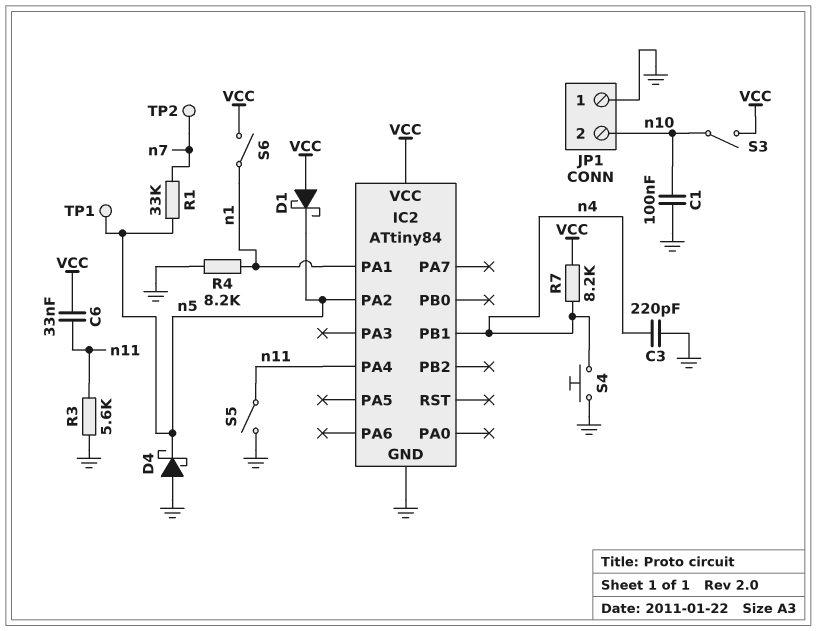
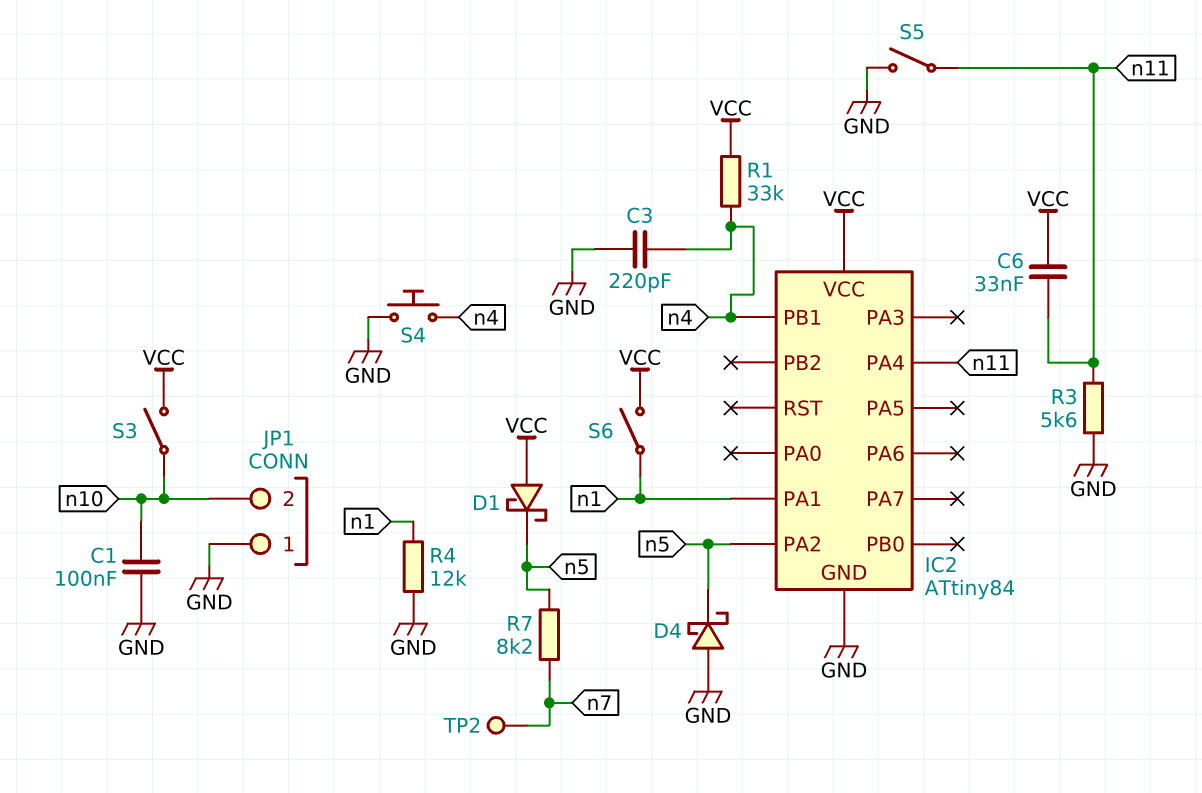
R1: 33k (n5, n7) -> 33k (VCC, n4)
R4: 8.2k (GND, n1) -> 12k (GND, n1)
R7: 8.2k (VCC, n4) -> 8.2k (n5, n7)
TP1: test point (n5) -> none

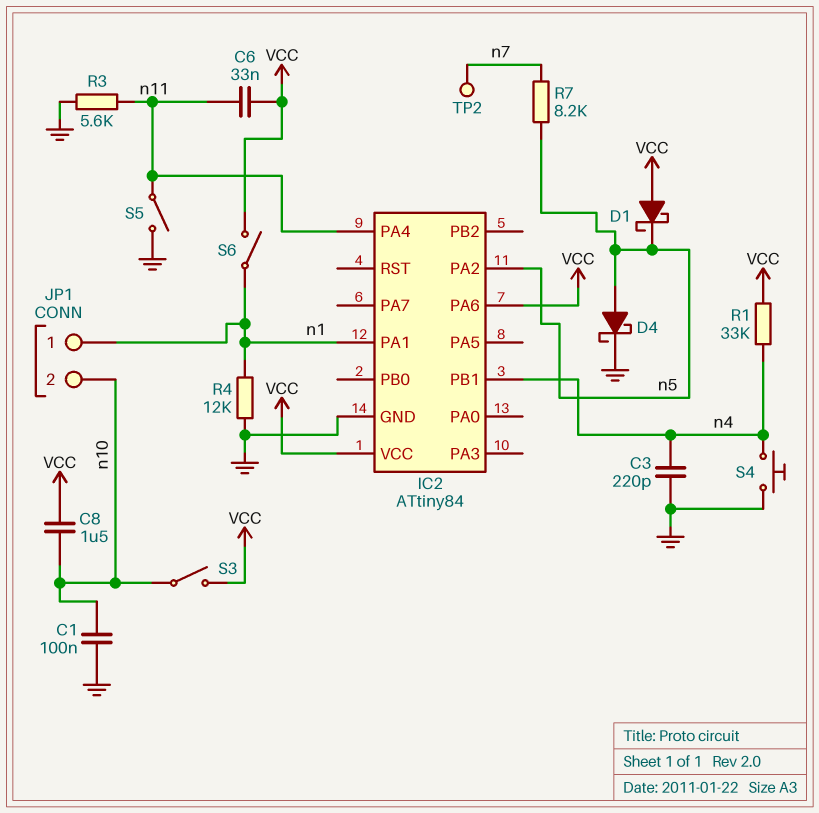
C8: none -> 1.5uF (VCC, n10)
D4: schottky (A GND, K n5) -> schottky (A n5, K GND)
IC2 pin PA6: none -> VCC
JP1 pin 1: GND -> n1

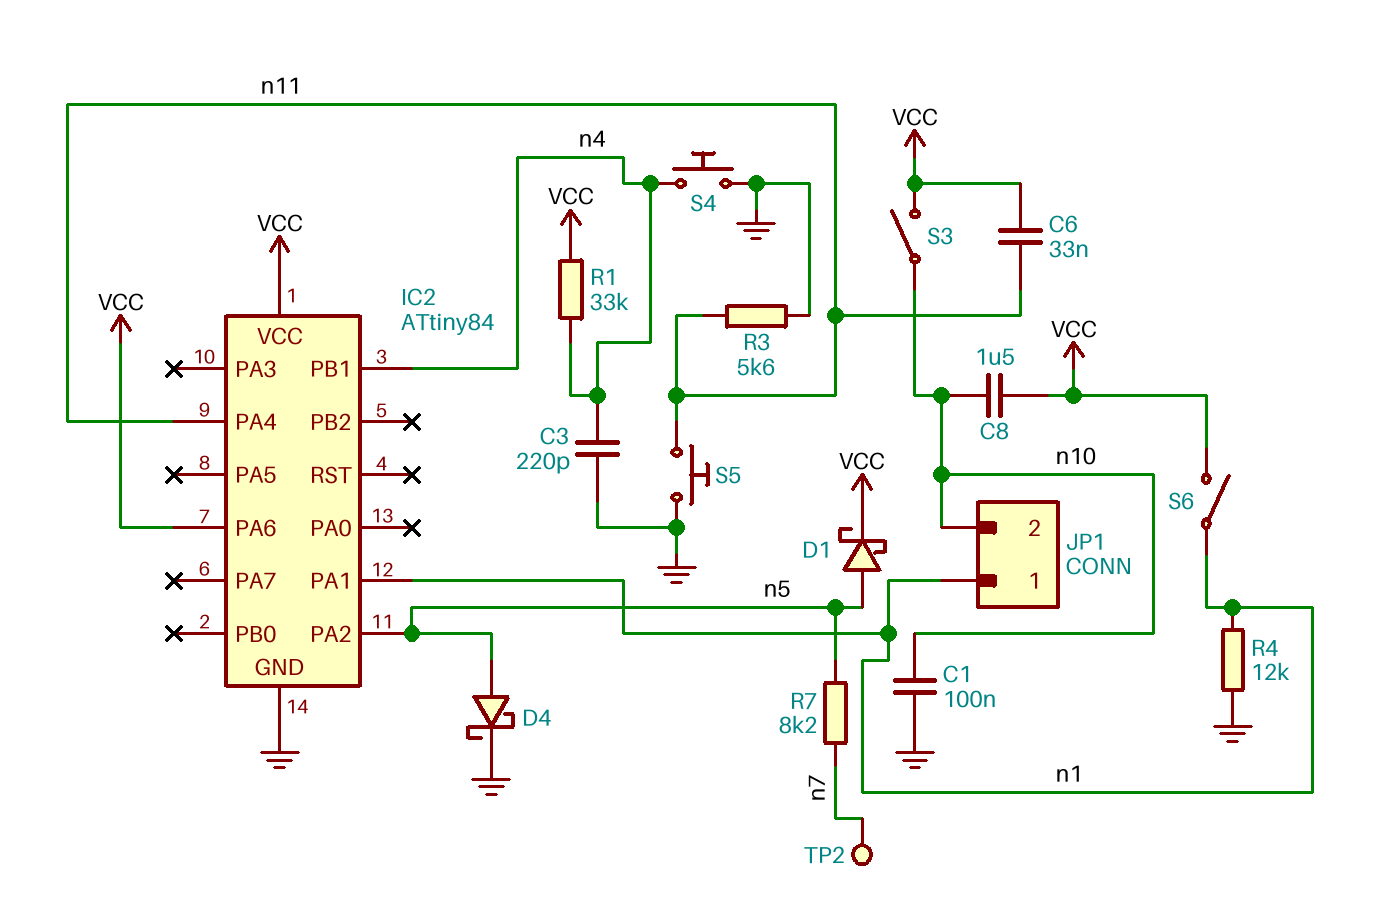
D1: schottky (A VCC, K n5) -> schottky (A n5, K VCC)
S5: switch (GND, n11) -> button (GND, n11)

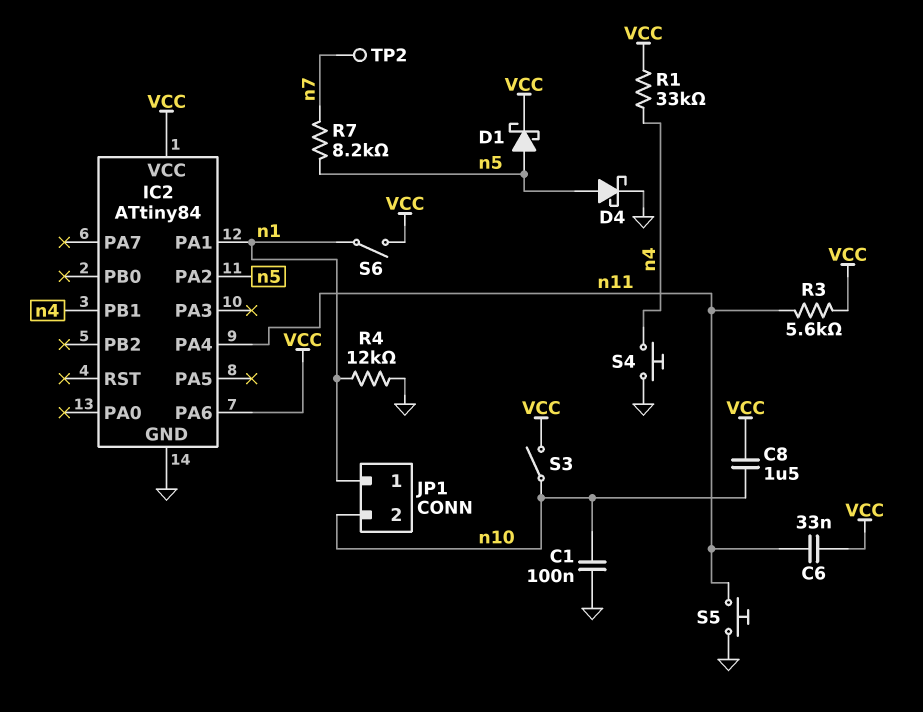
C3: 220pF (GND, n4) -> none
R3: 5.6k (GND, n11) -> 5.6k (VCC, n11)

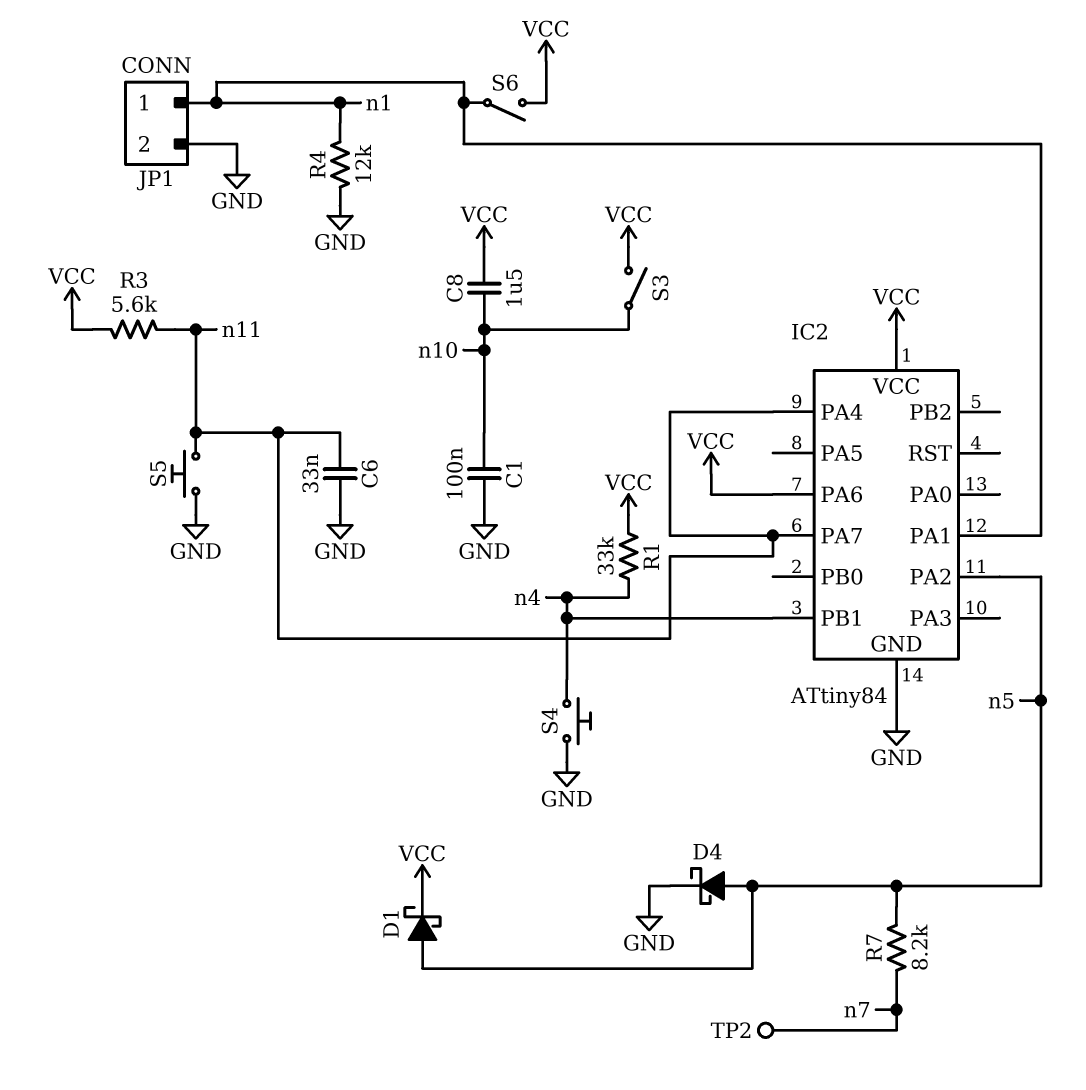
C6: 33nF (VCC, n11) -> 33nF (GND, n11)
IC2 pin PA7: none -> n11
JP1 pin 2: n10 -> GND

